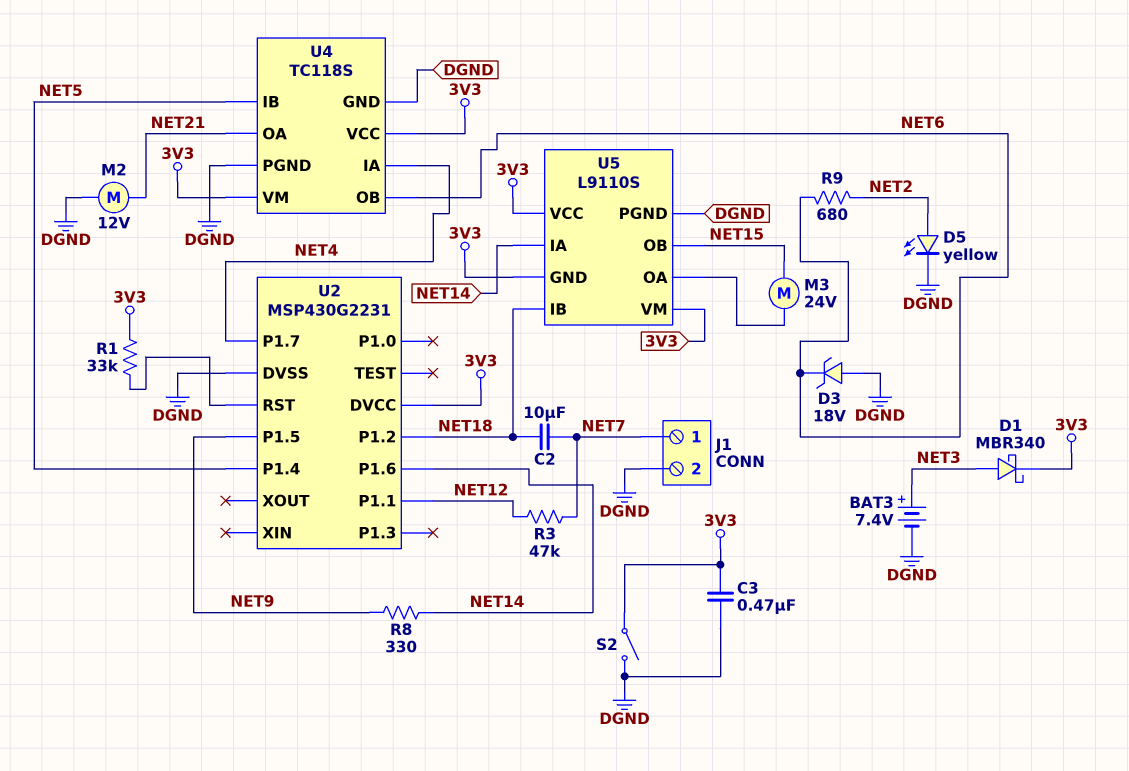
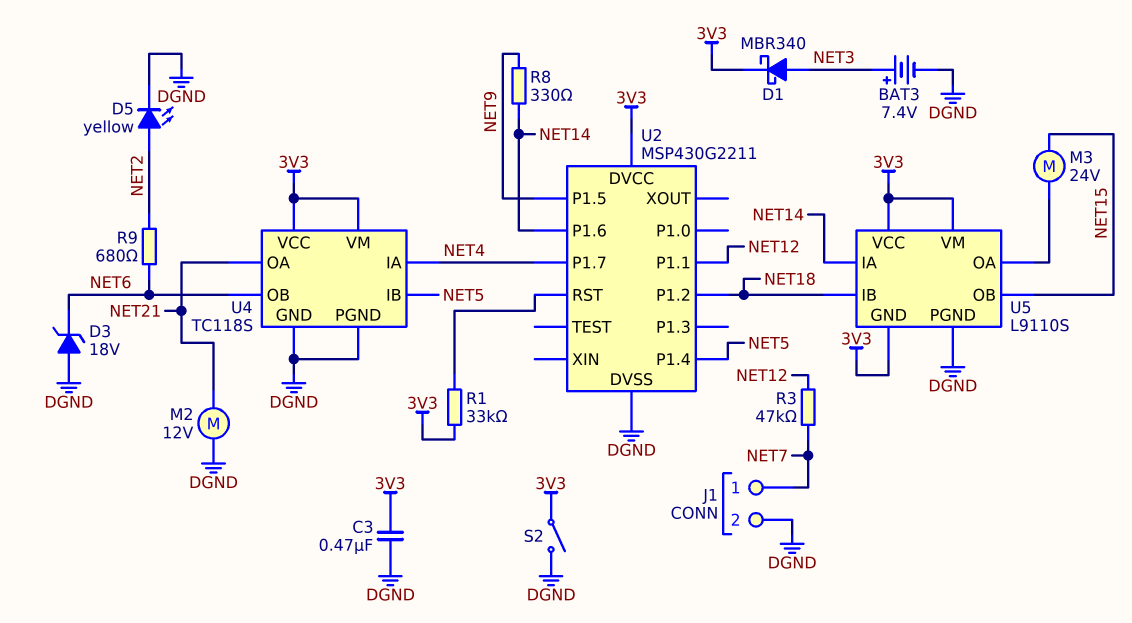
C2: 10uF (NET7, NET18) -> none
U2: MSP430G2231 -> MSP430G2211

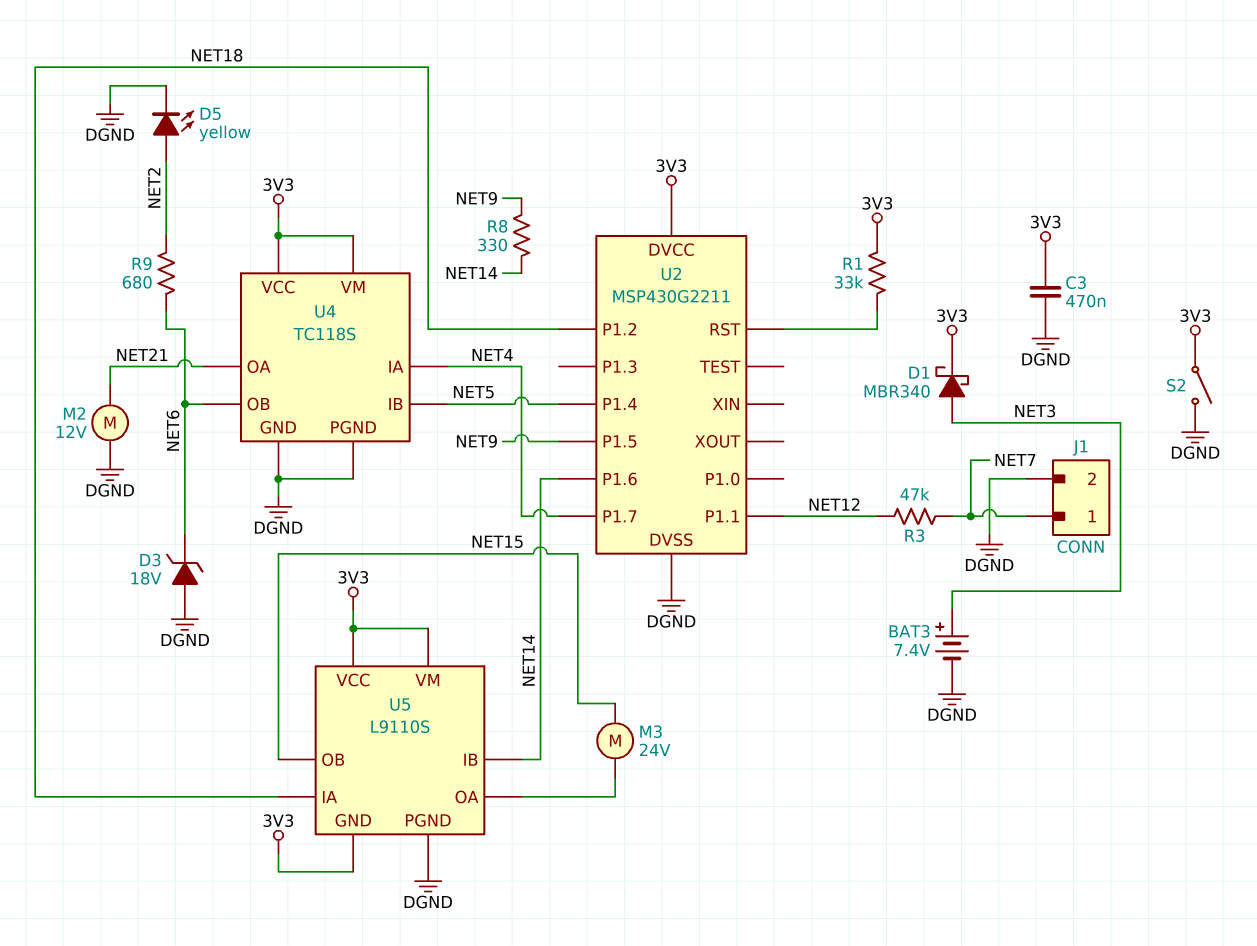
U5 pin IA: NET14 -> NET18
U5 pin IB: NET18 -> NET14

